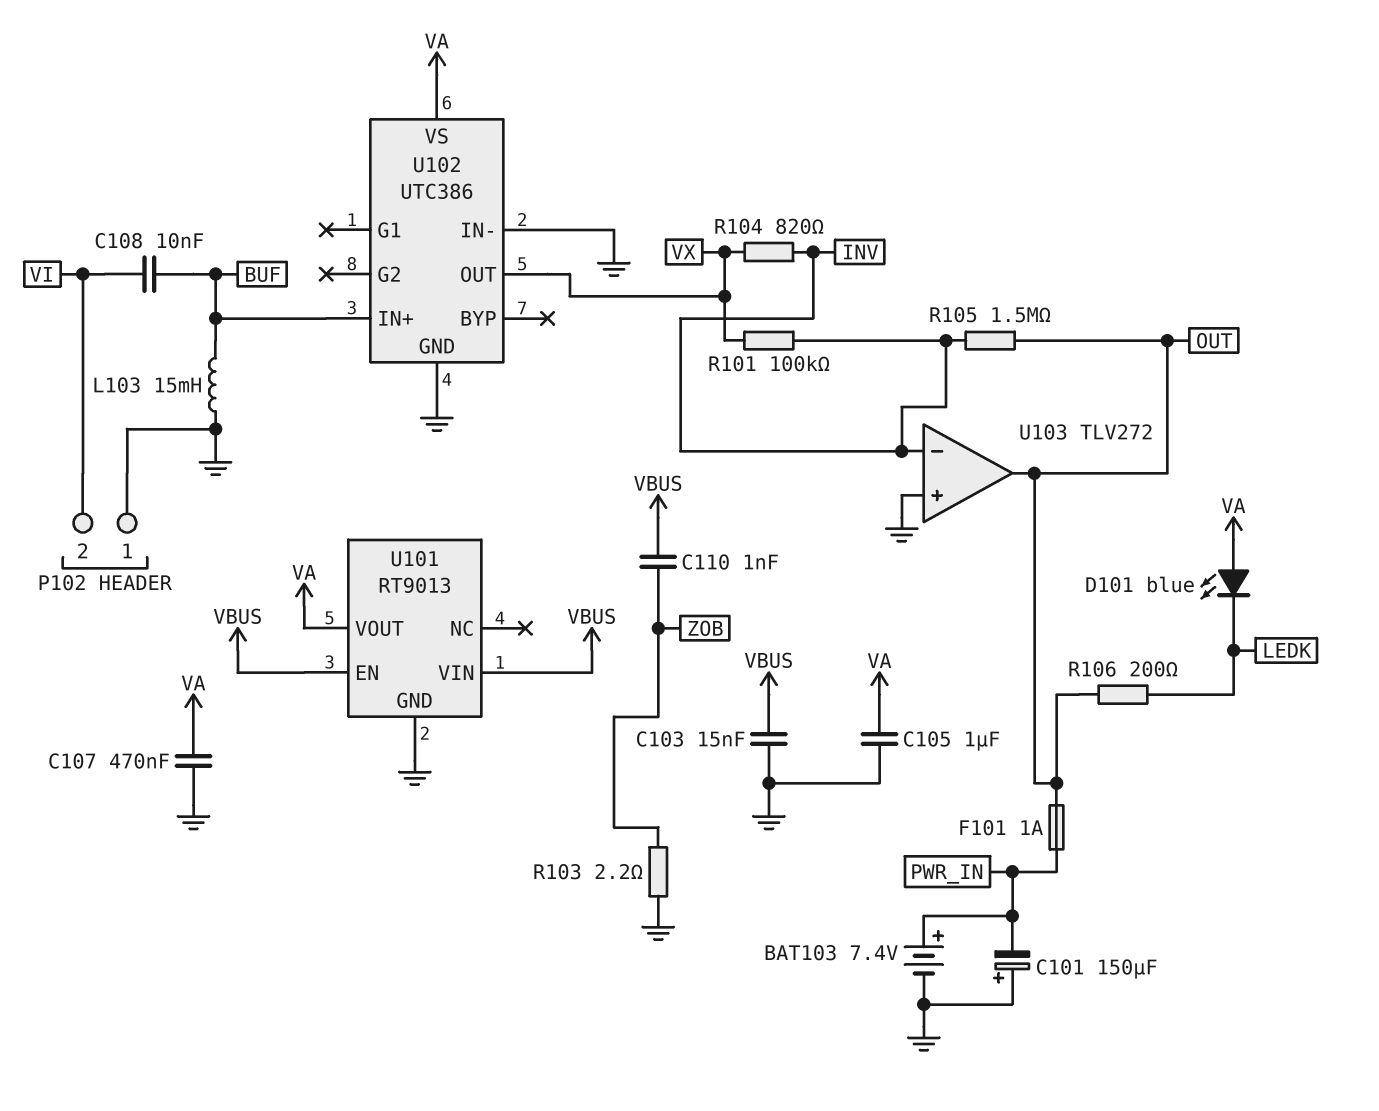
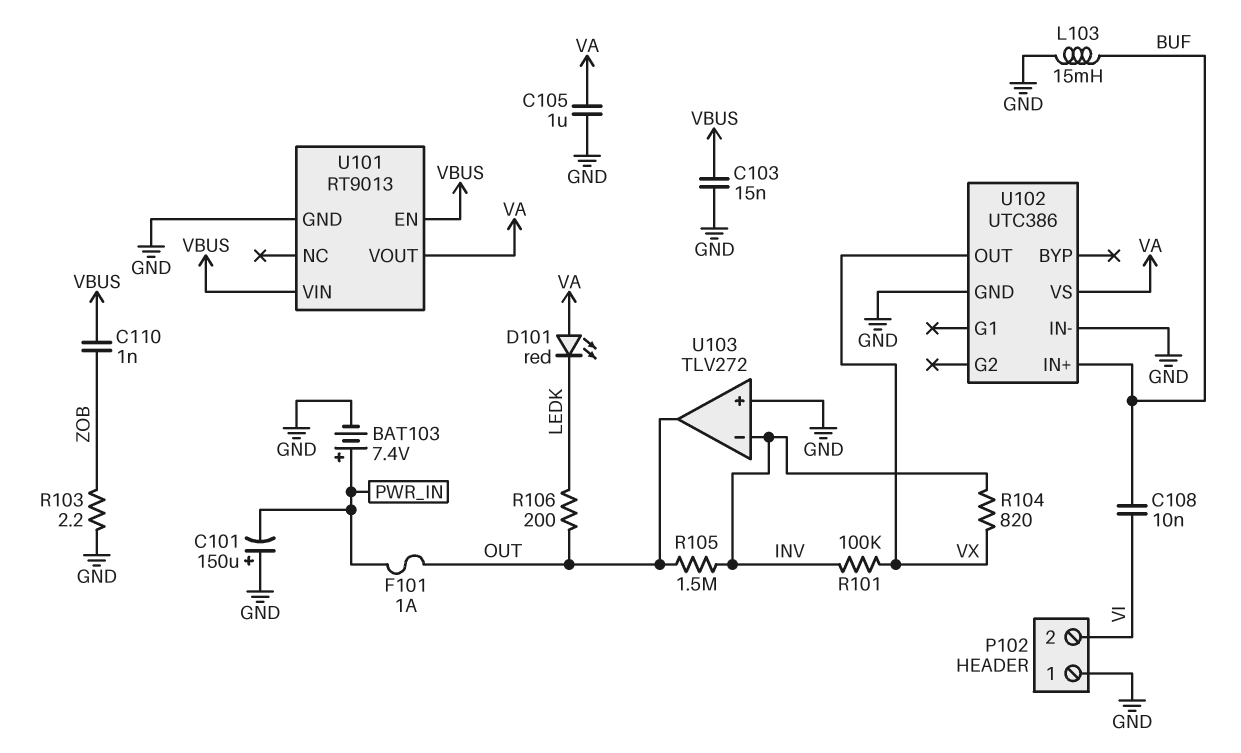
C107: 470nF (GND, VA) -> none
D101: LED blue (A VA, K LEDK) -> LED red (A VA, K LEDK)

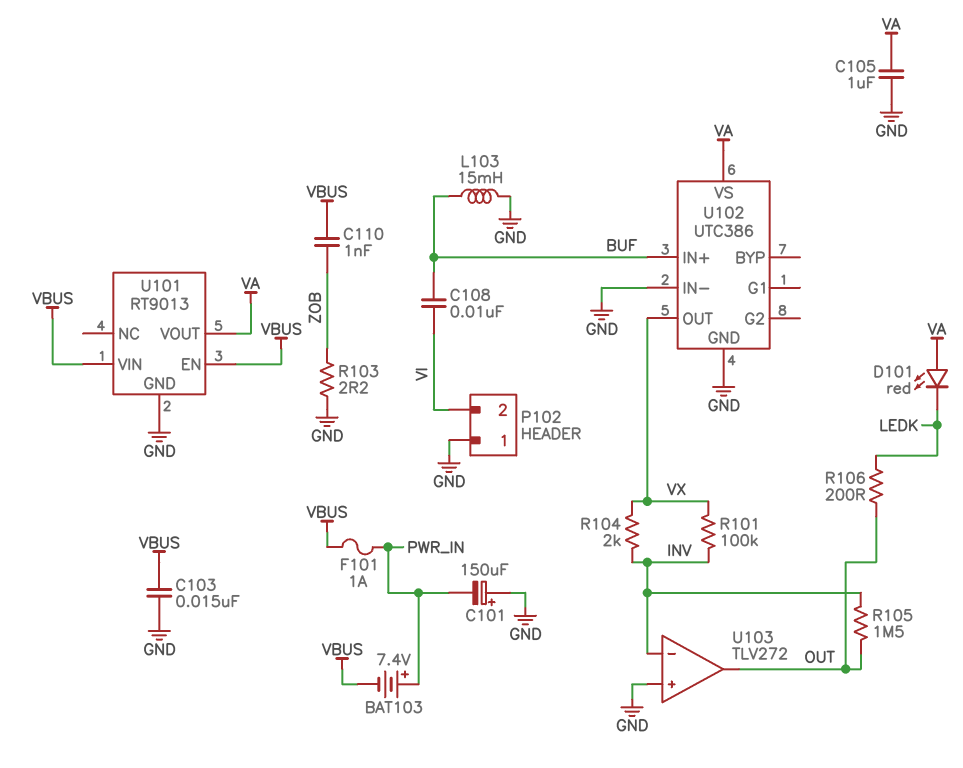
BAT103: 7.4V (plus PWR_IN, minus GND) -> 7.4V (plus PWR_IN, minus VBUS)
F101: 1A (OUT, PWR_IN) -> 1A (PWR_IN, VBUS)
R104: 820 (INV, VX) -> 2k (INV, VX)

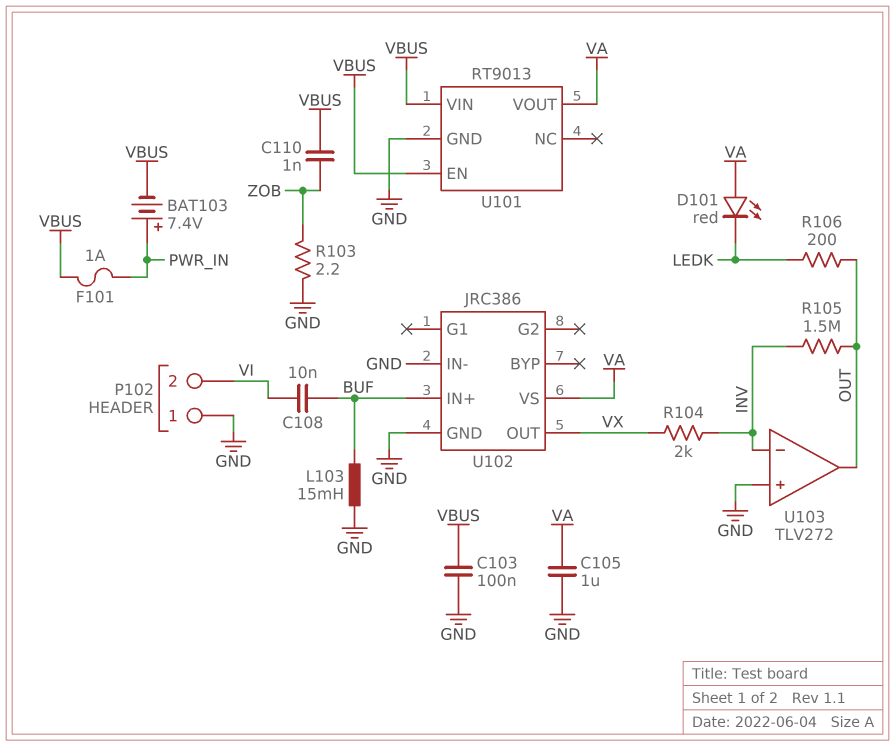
C101: 150uF (plus GND, minus PWR_IN) -> none
C103: 15nF (GND, VBUS) -> 100nF (GND, VBUS)
R101: 100k (INV, VX) -> none
U102: UTC386 -> JRC386

